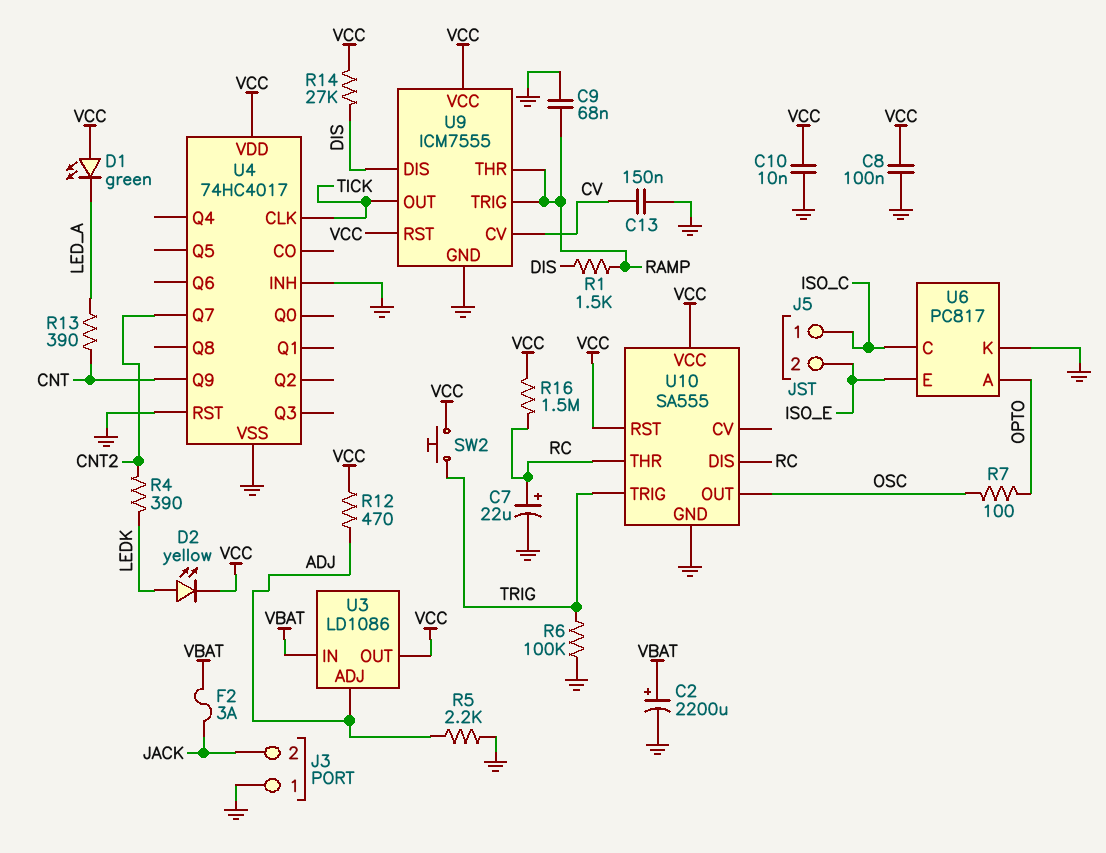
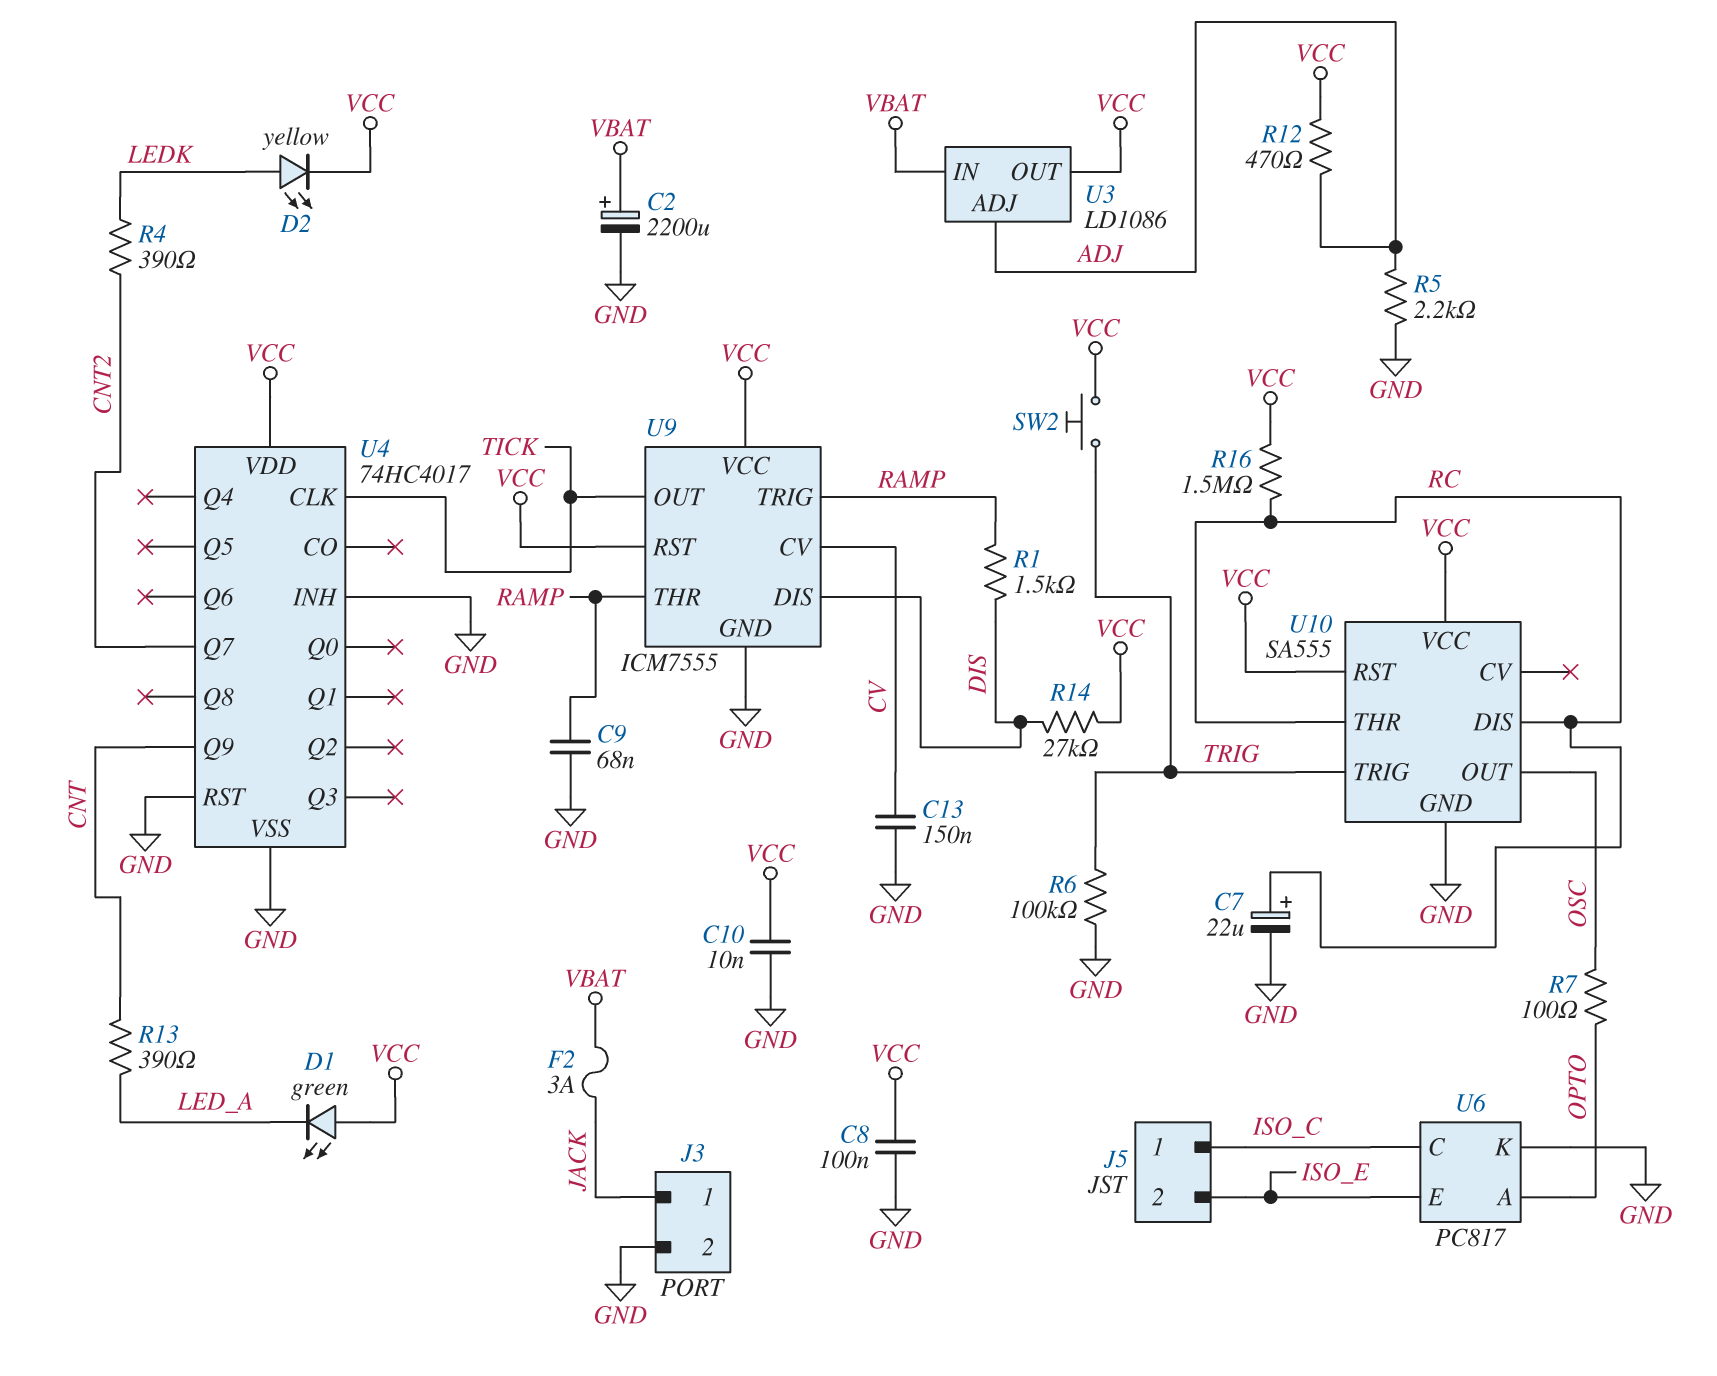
J3 pin 1: GND -> JACK
J3 pin 2: JACK -> GND

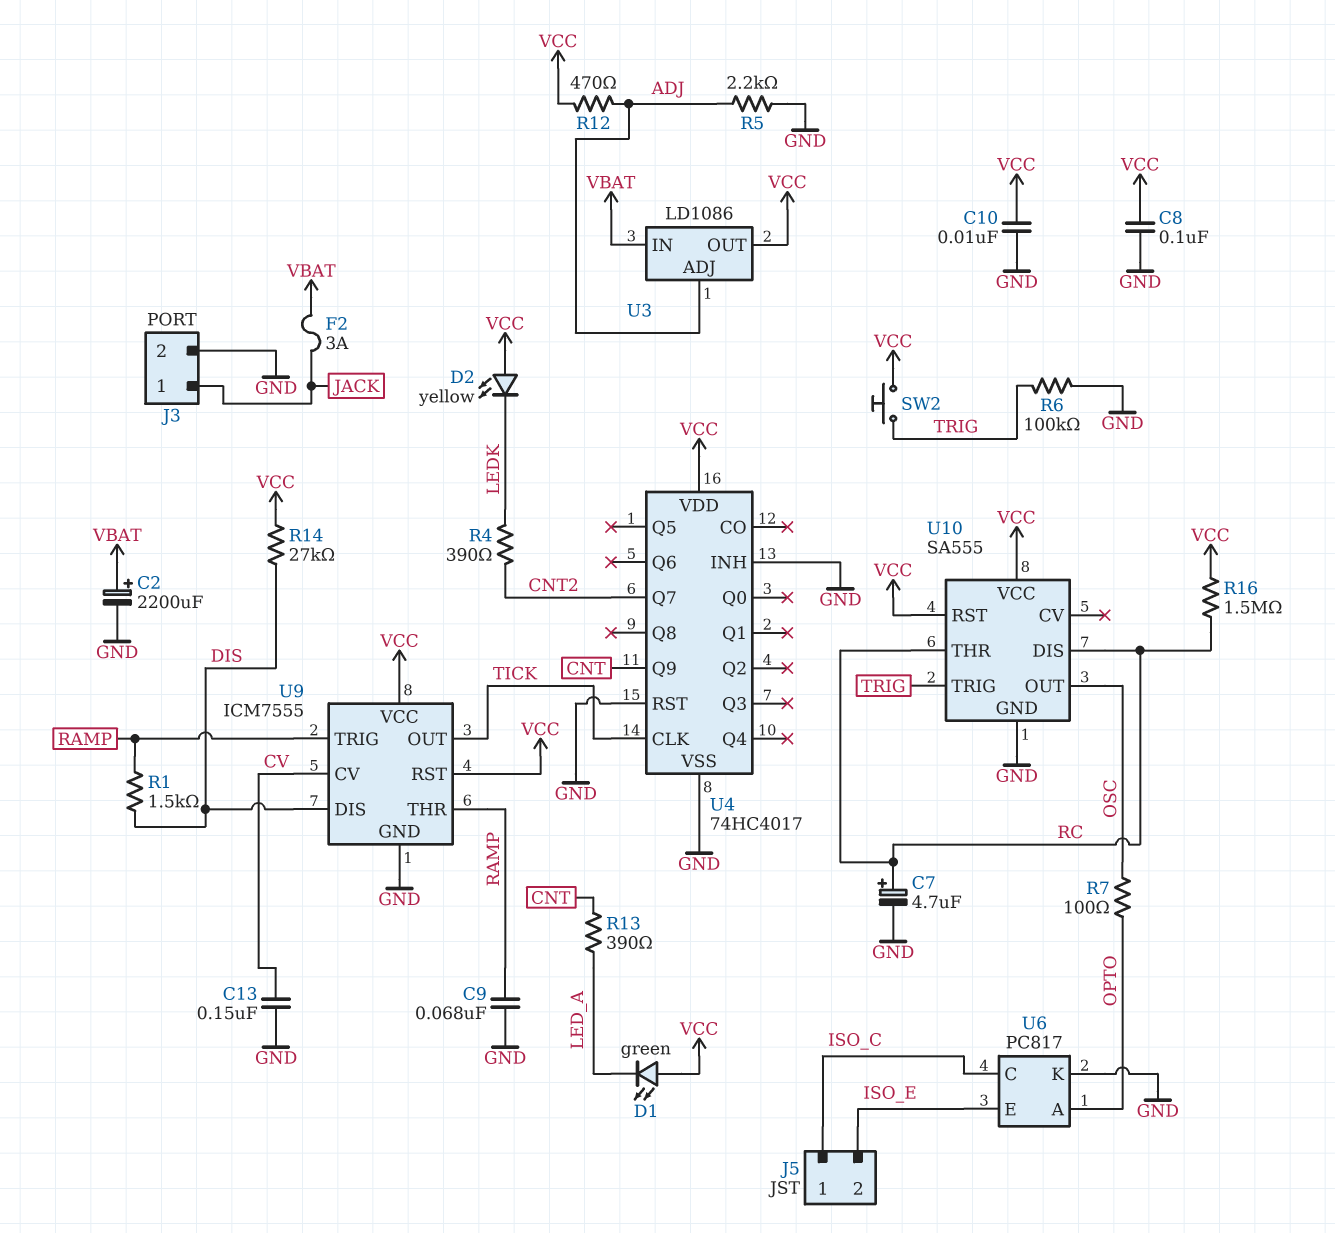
C7: 22uF (plus RC, minus GND) -> 4.7uF (plus RC, minus GND)
D2: LED yellow (A LEDK, K VCC) -> LED yellow (A VCC, K LEDK)

